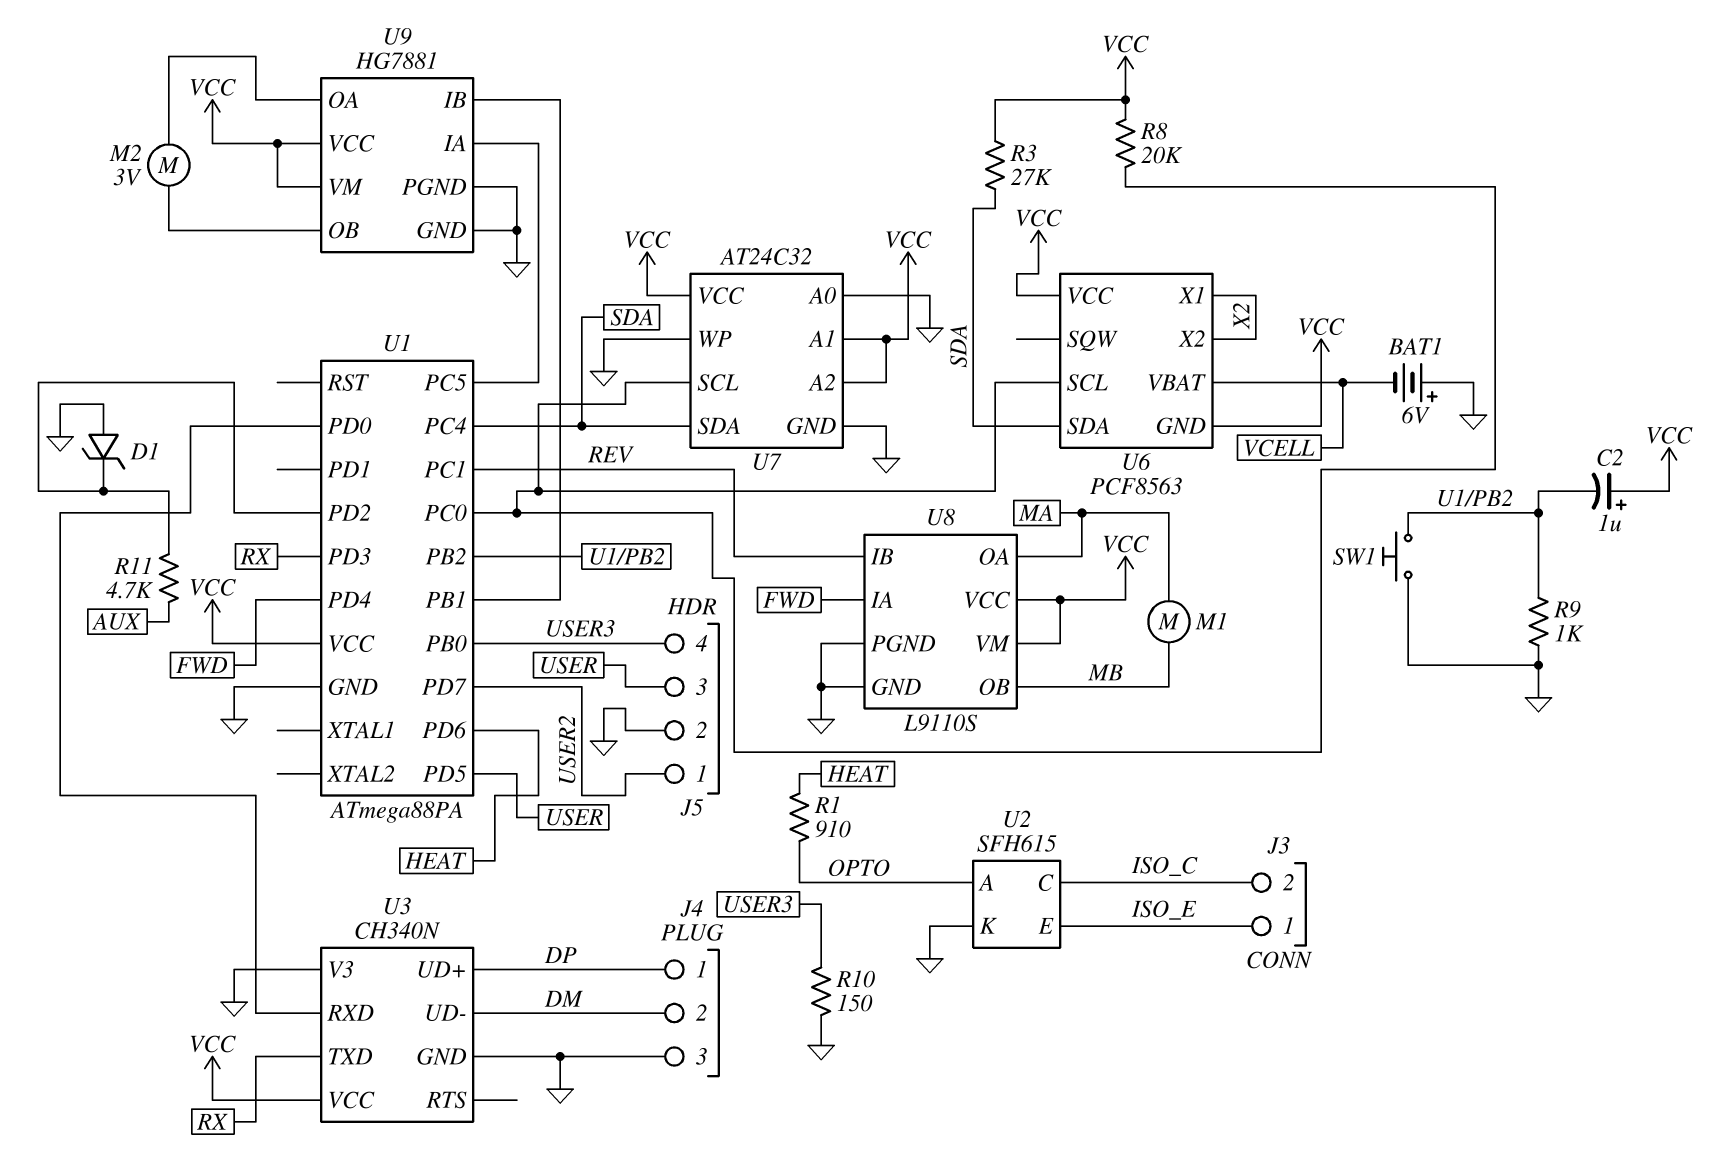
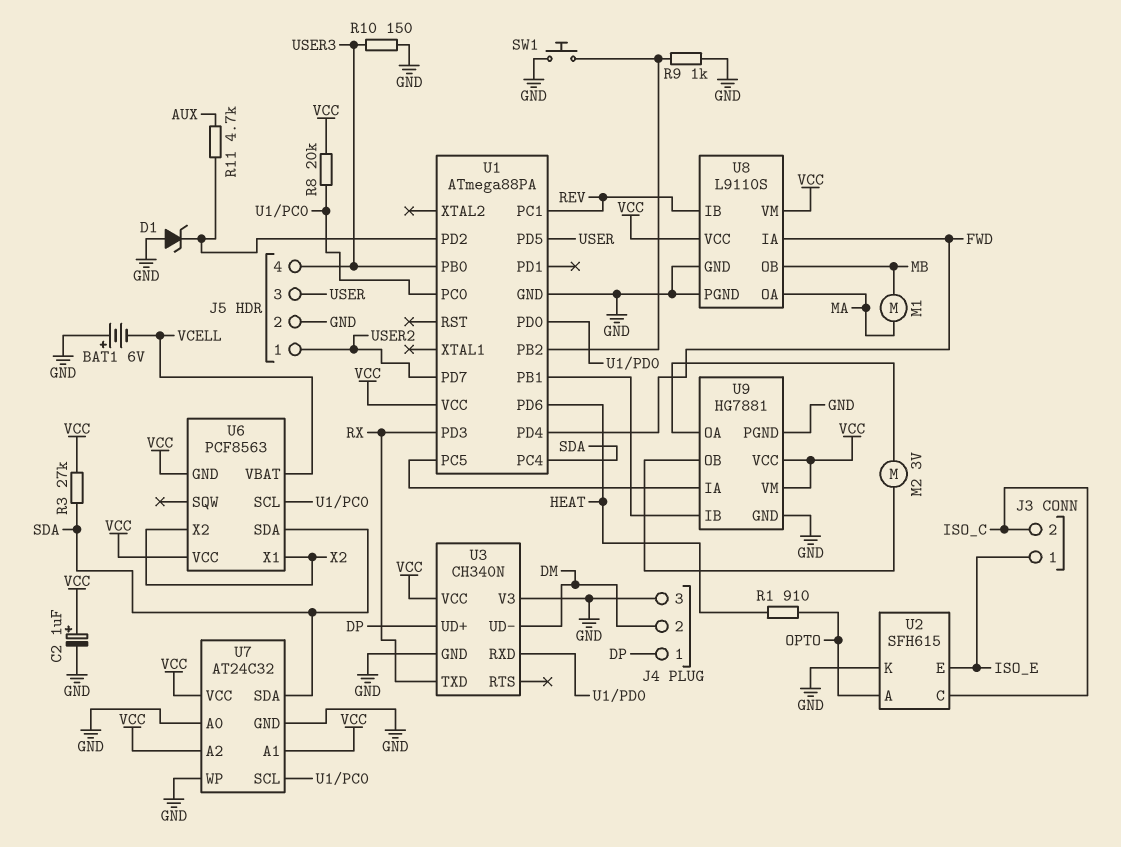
C2: 1uF (plus VCC, minus U1/PB2) -> 1uF (plus VCC, minus GND)

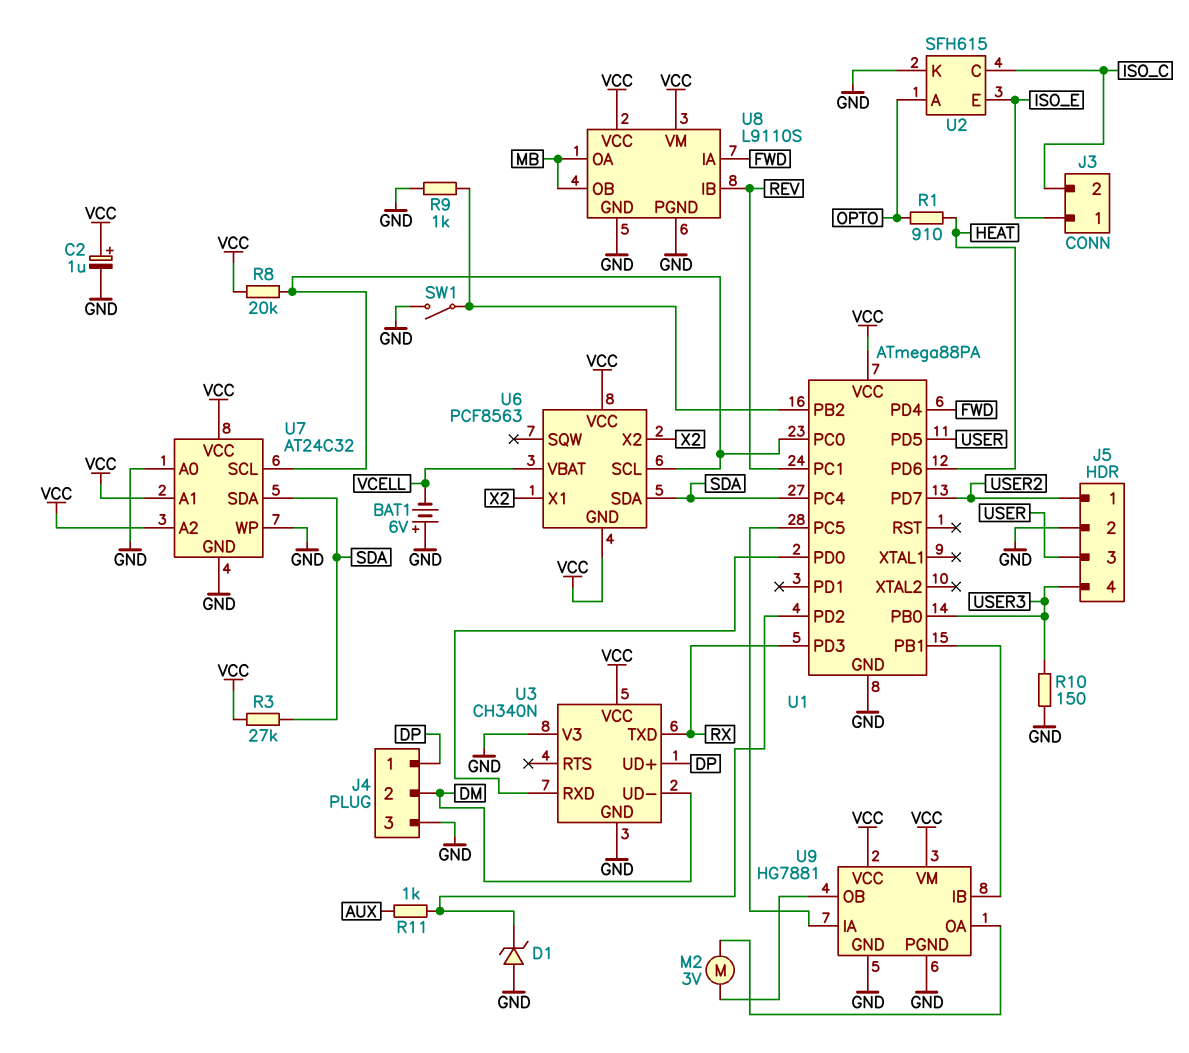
M1: motor (MA, MB) -> none
R11: 4.7k (AUX, U1/PD2) -> 1k (AUX, U1/PD2)
SW1: button (GND, U1/PB2) -> switch (GND, U1/PB2)
U8 pin OA: MA -> MB

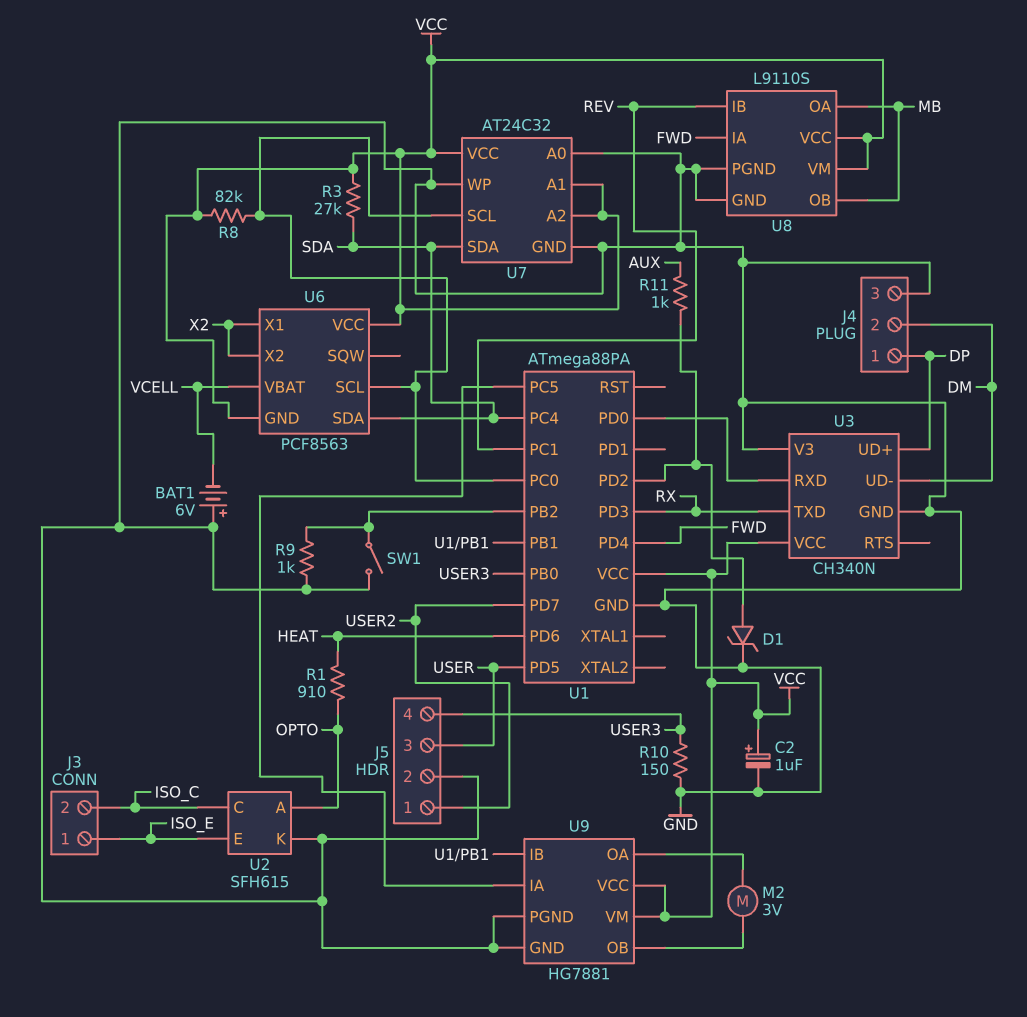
D1: zener (A GND, K U1/PD2) -> zener (A U1/PD2, K GND)
R8: 20k (U1/PC0, VCC) -> 82k (U1/PC0, VCC)

